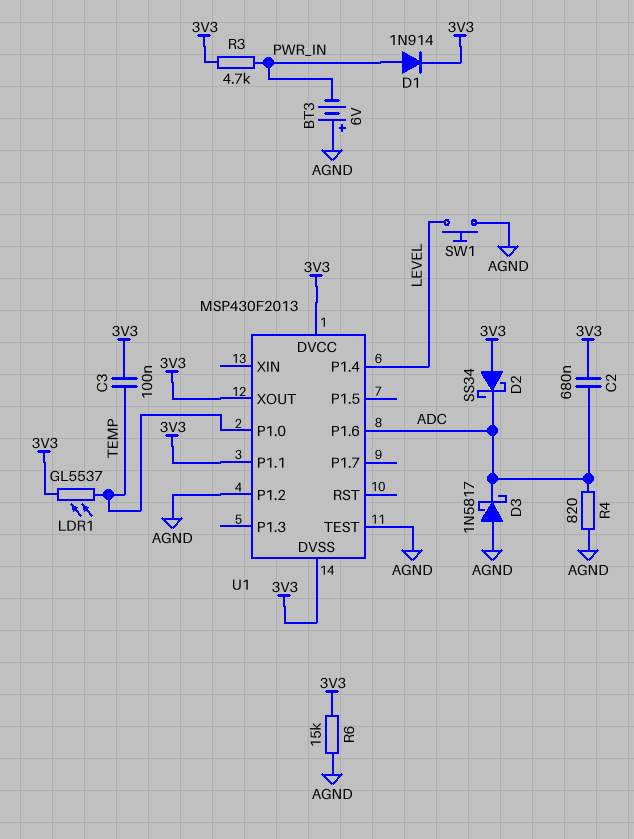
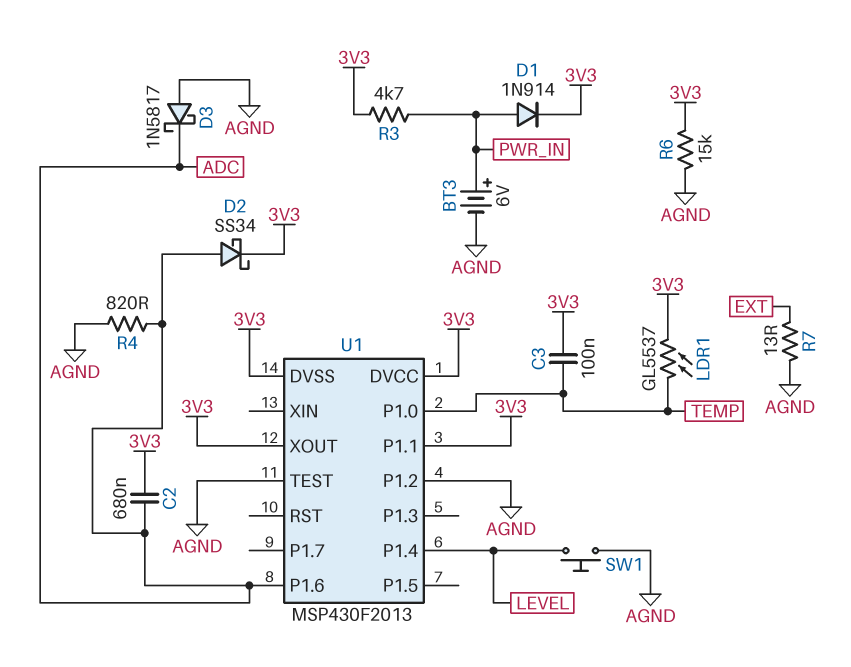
BT3: 6V (plus AGND, minus PWR_IN) -> 6V (plus PWR_IN, minus AGND)
D2: schottky SS34 (A 3V3, K ADC) -> schottky SS34 (A ADC, K 3V3)
R7: none -> 13 (AGND, EXT)

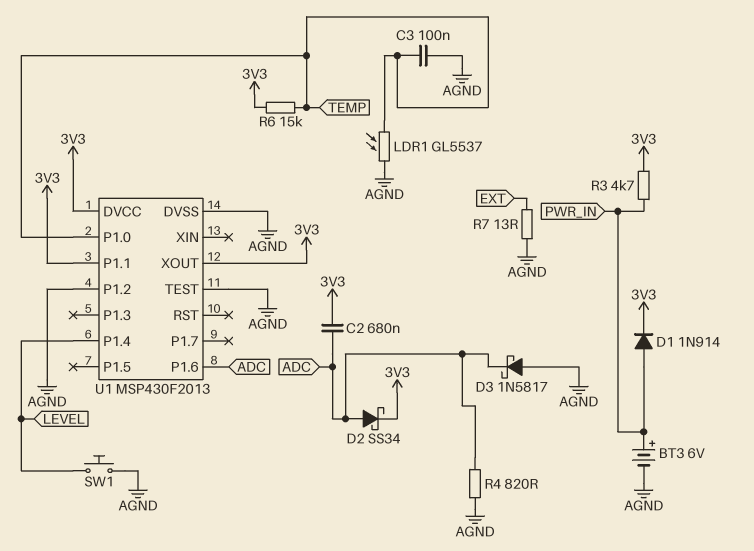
C3: 100nF (3V3, TEMP) -> 100nF (AGND, TEMP)
LDR1: GL5537 (3V3, TEMP) -> GL5537 (AGND, TEMP)
R6: 15k (3V3, AGND) -> 15k (3V3, TEMP)
U1 pin DVSS: 3V3 -> AGND

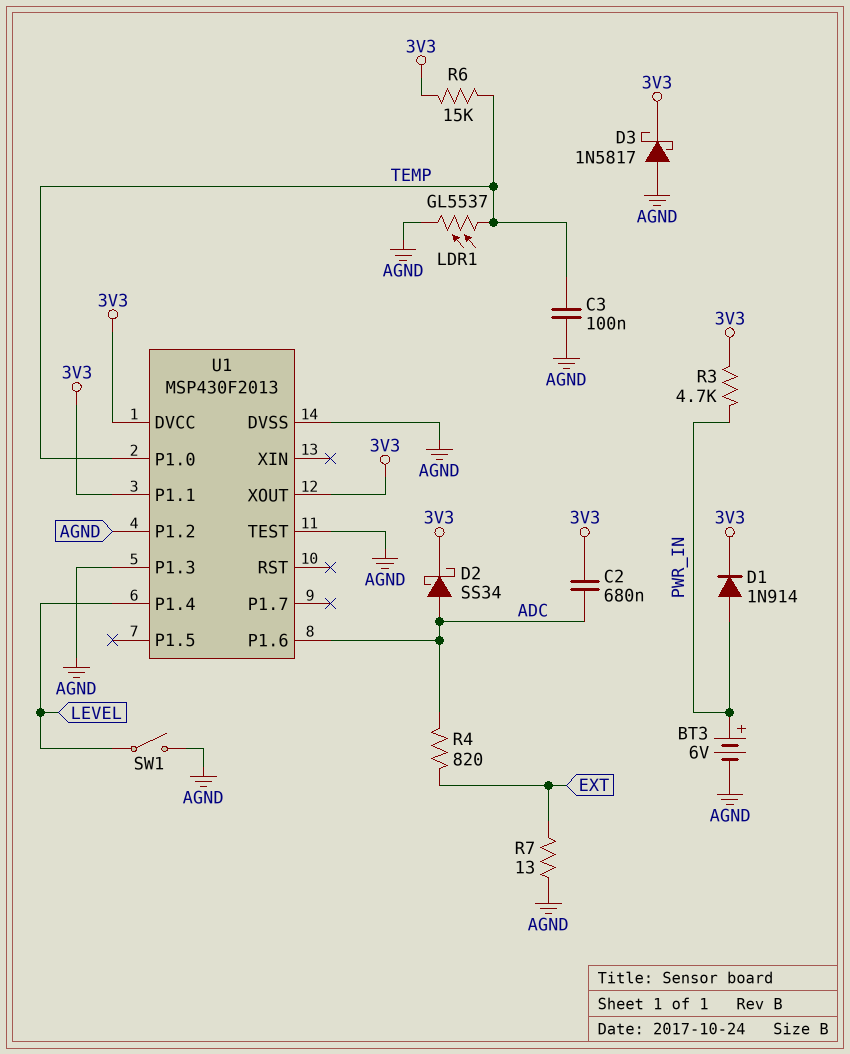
D3: schottky 1N5817 (A AGND, K ADC) -> schottky 1N5817 (A AGND, K 3V3)
R4: 820 (ADC, AGND) -> 820 (ADC, EXT)
SW1: button (AGND, LEVEL) -> switch (AGND, LEVEL)
U1 pin P1.3: none -> AGND

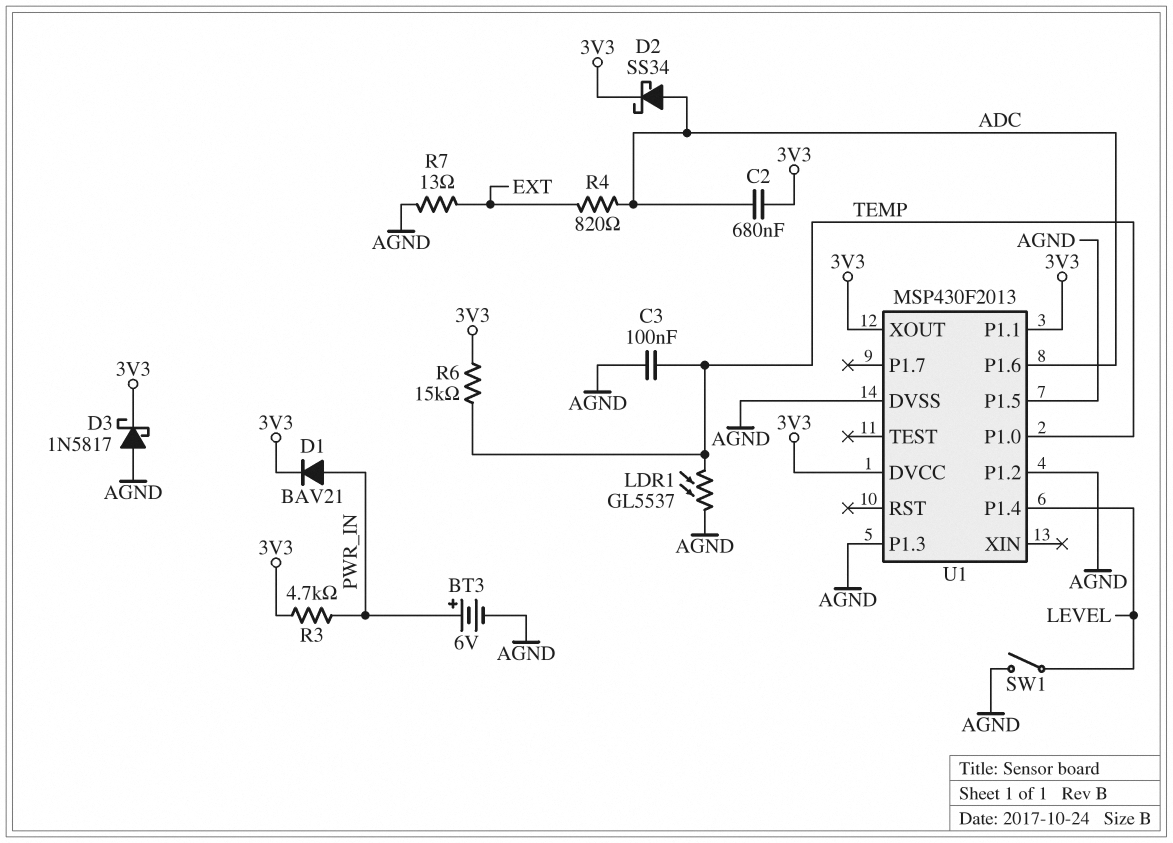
D1: diode 1N914 (A PWR_IN, K 3V3) -> diode BAV21 (A PWR_IN, K 3V3)
U1 pin P1.5: none -> AGND
U1 pin TEST: AGND -> none

